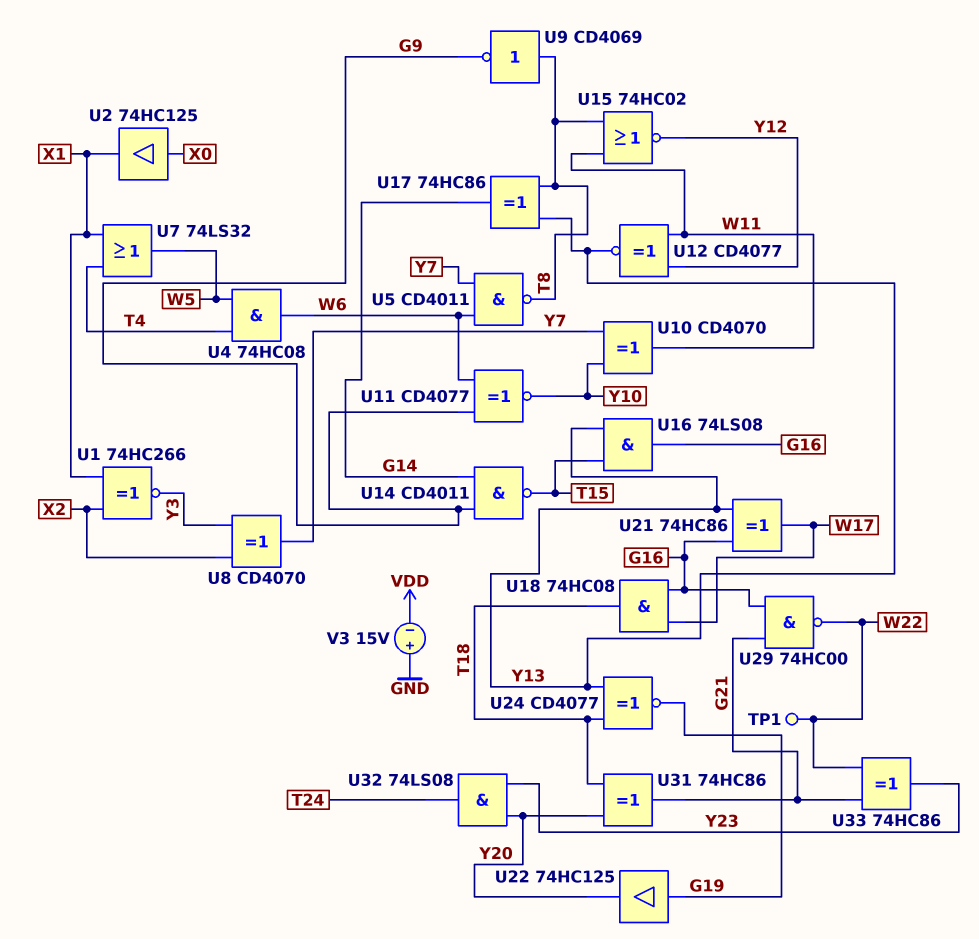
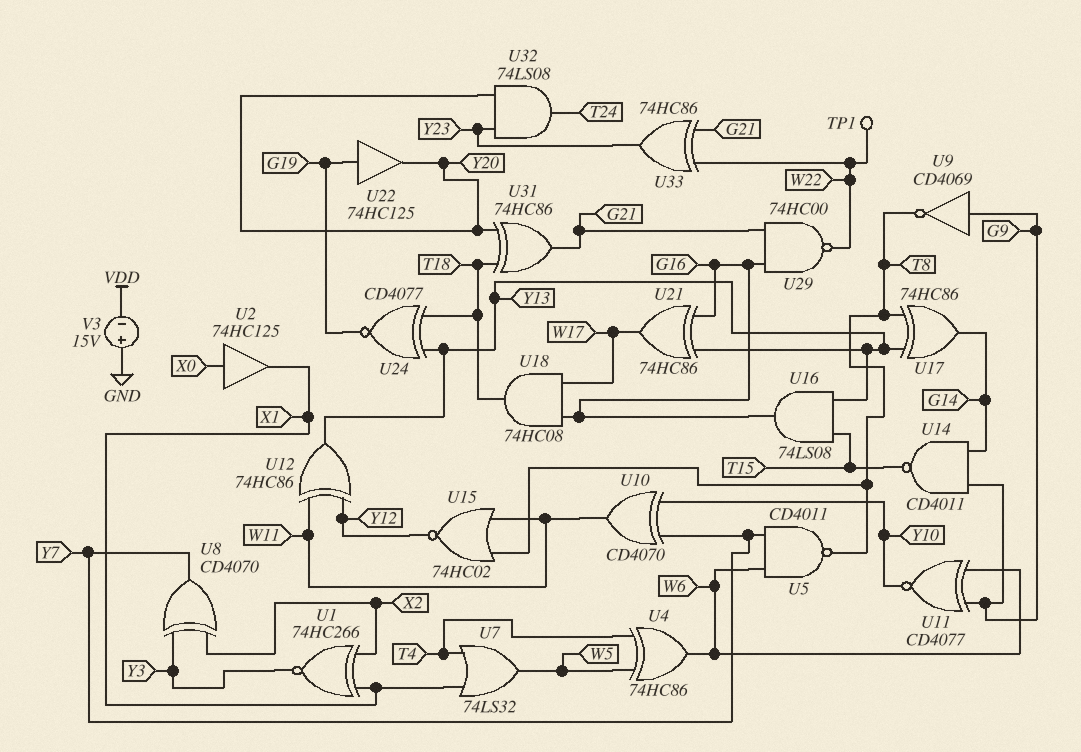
U4: AND 74HC08 (in T4, in W5, out W6) -> XOR 74HC86 (in T4, in W5, out W6)
U9: NOT CD4069 (in T8, out G9) -> NOT CD4069 (in G9, out T8)
U12: XNOR CD4077 (in W11, in Y12, out Y13) -> XOR 74HC86 (in W11, in Y12, out Y13)

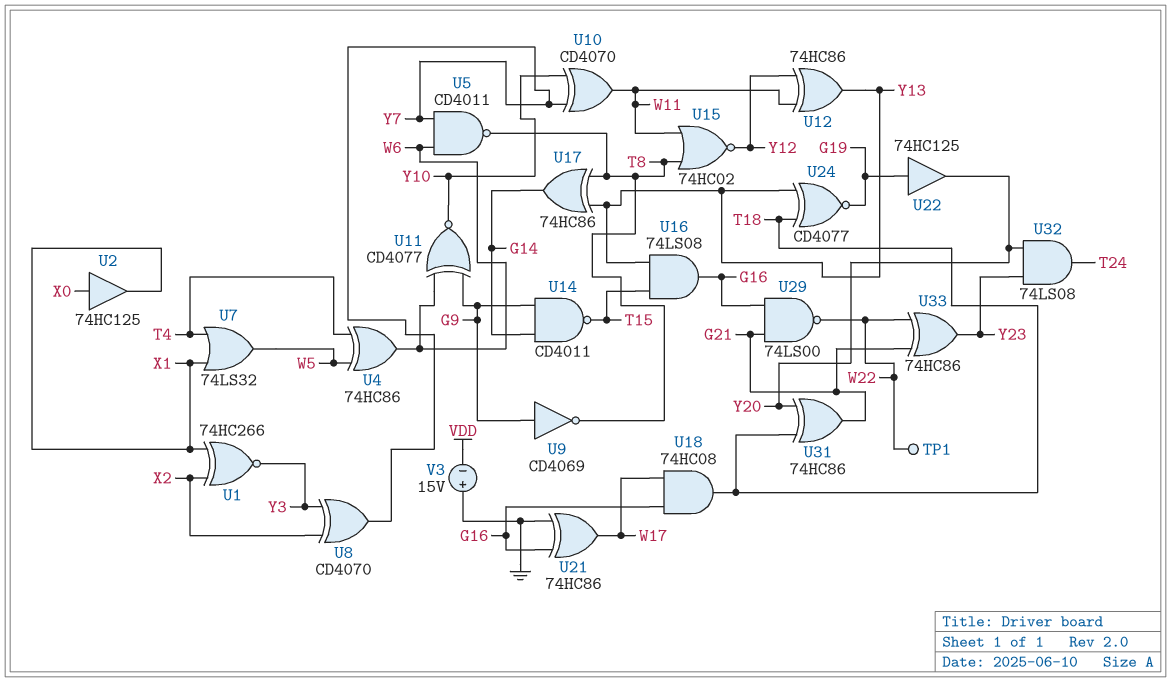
U21: XOR 74HC86 (in G16, in Y13, out W17) -> XOR 74HC86 (in G16, in GND, out W17)
U29: NAND 74HC00 (in G16, in G21, out W22) -> NAND 74LS00 (in G16, in G21, out W22)

